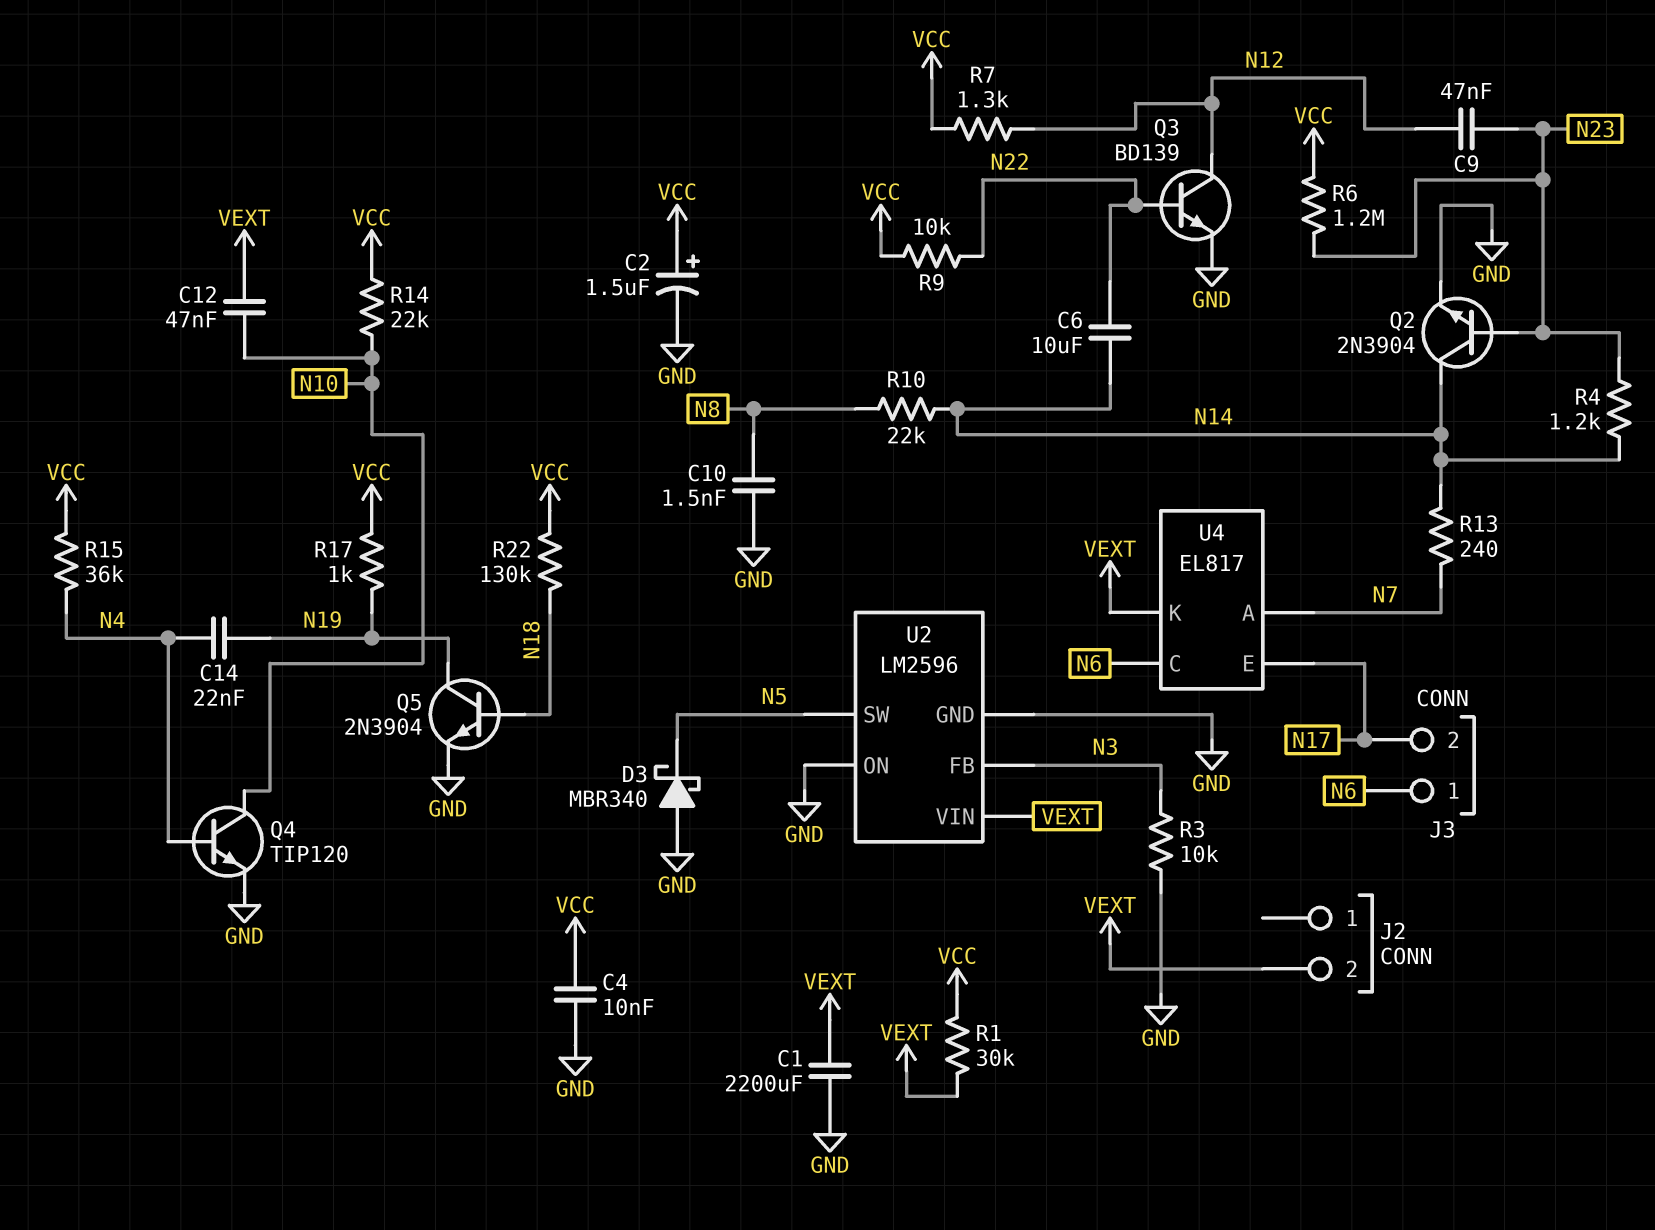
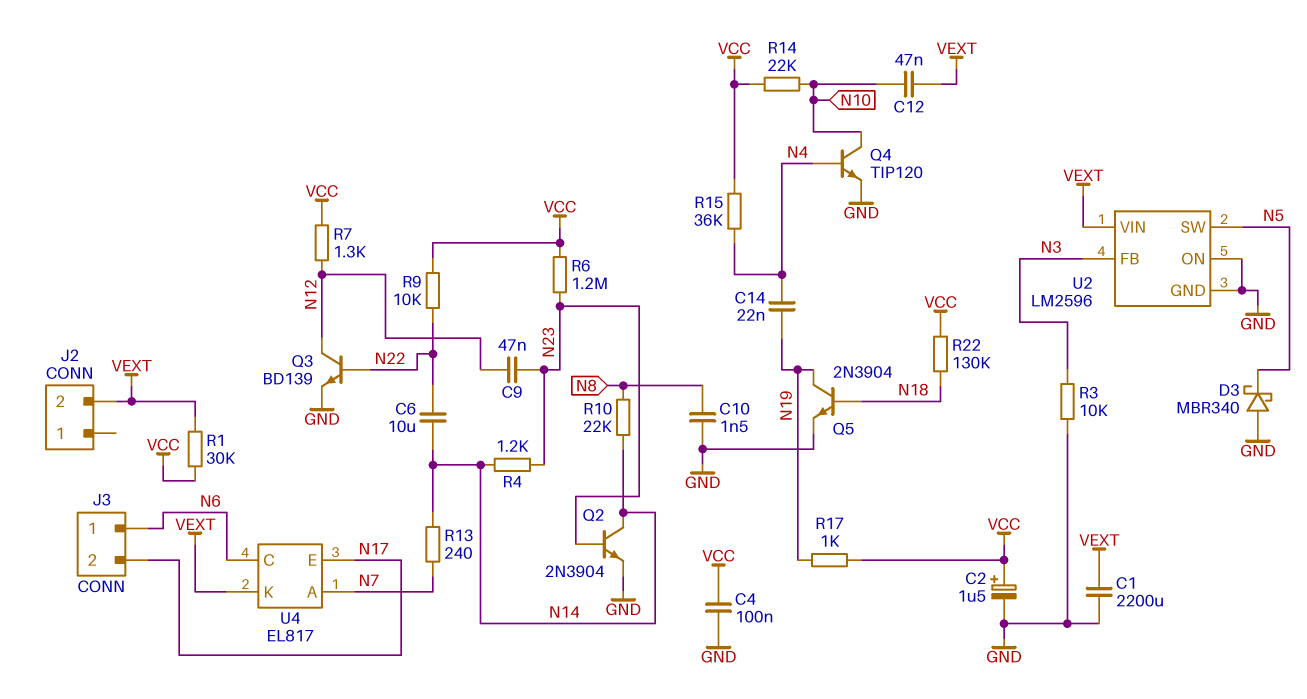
C4: 10nF (GND, VCC) -> 100nF (GND, VCC)

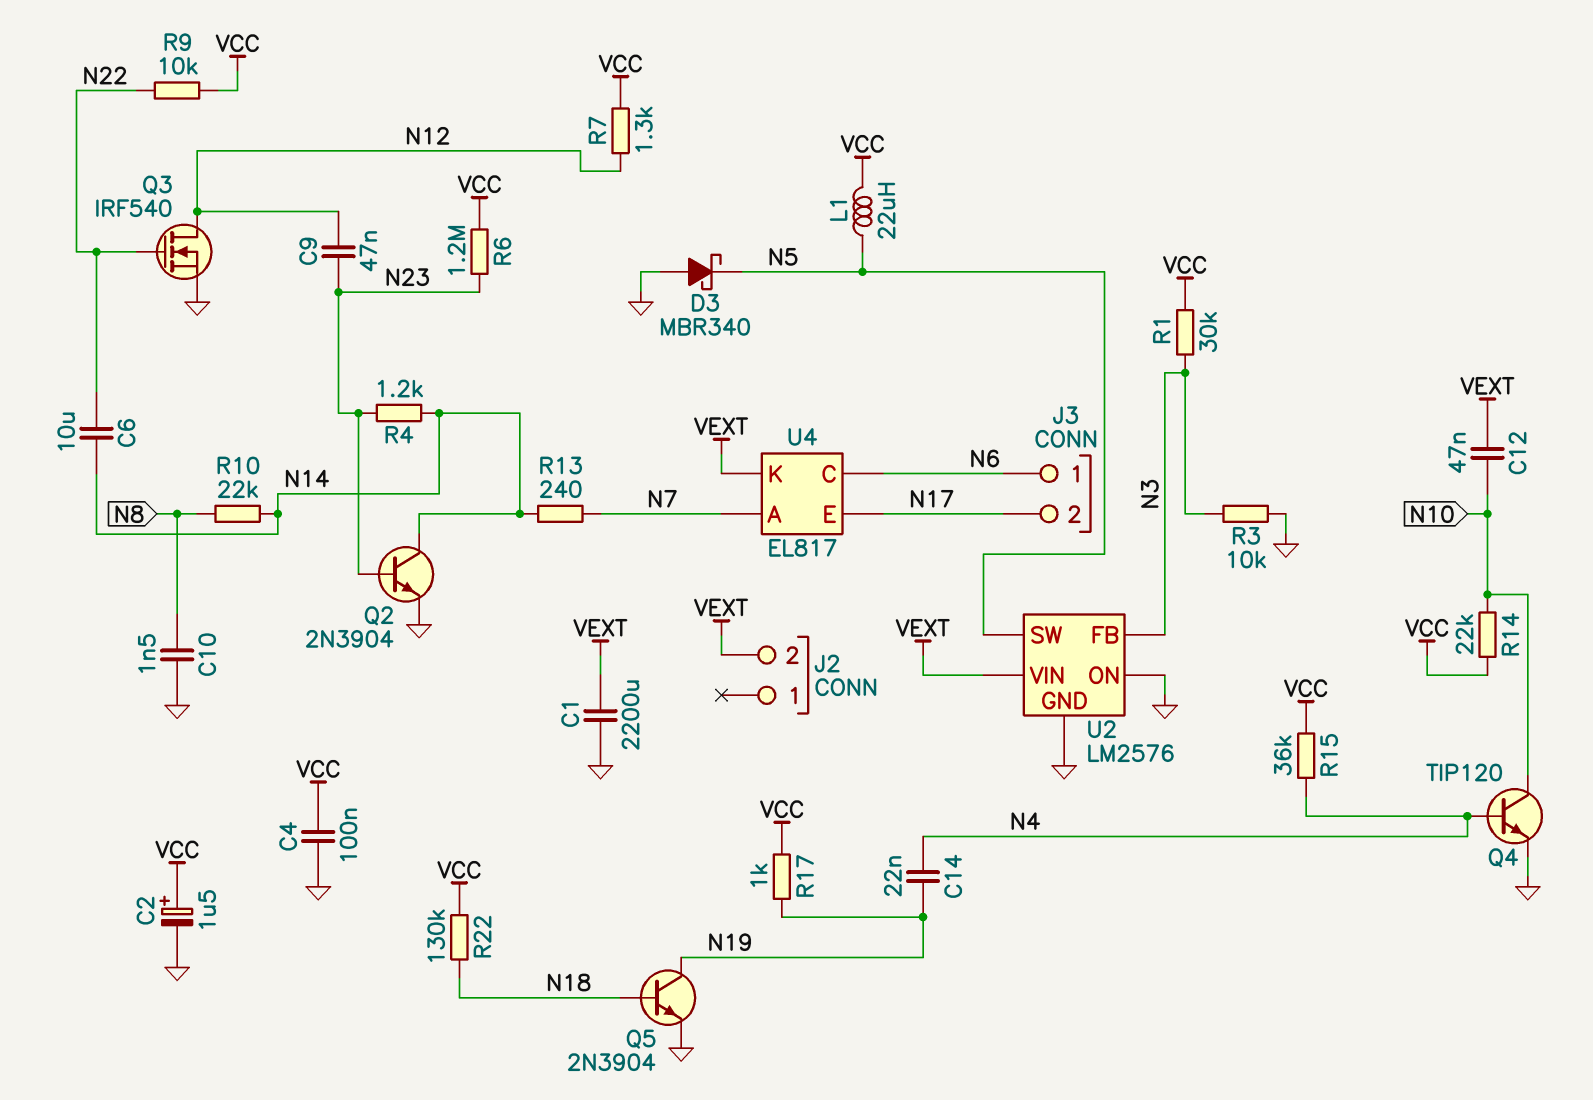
L1: none -> 22uH (N5, VCC)
Q3: NPN BD139 (B N22, C N12, E GND) -> NMOS IRF540 (G N22, D N12, S GND)
R1: 30k (VCC, VEXT) -> 30k (N3, VCC)
U2: LM2596 -> LM2576

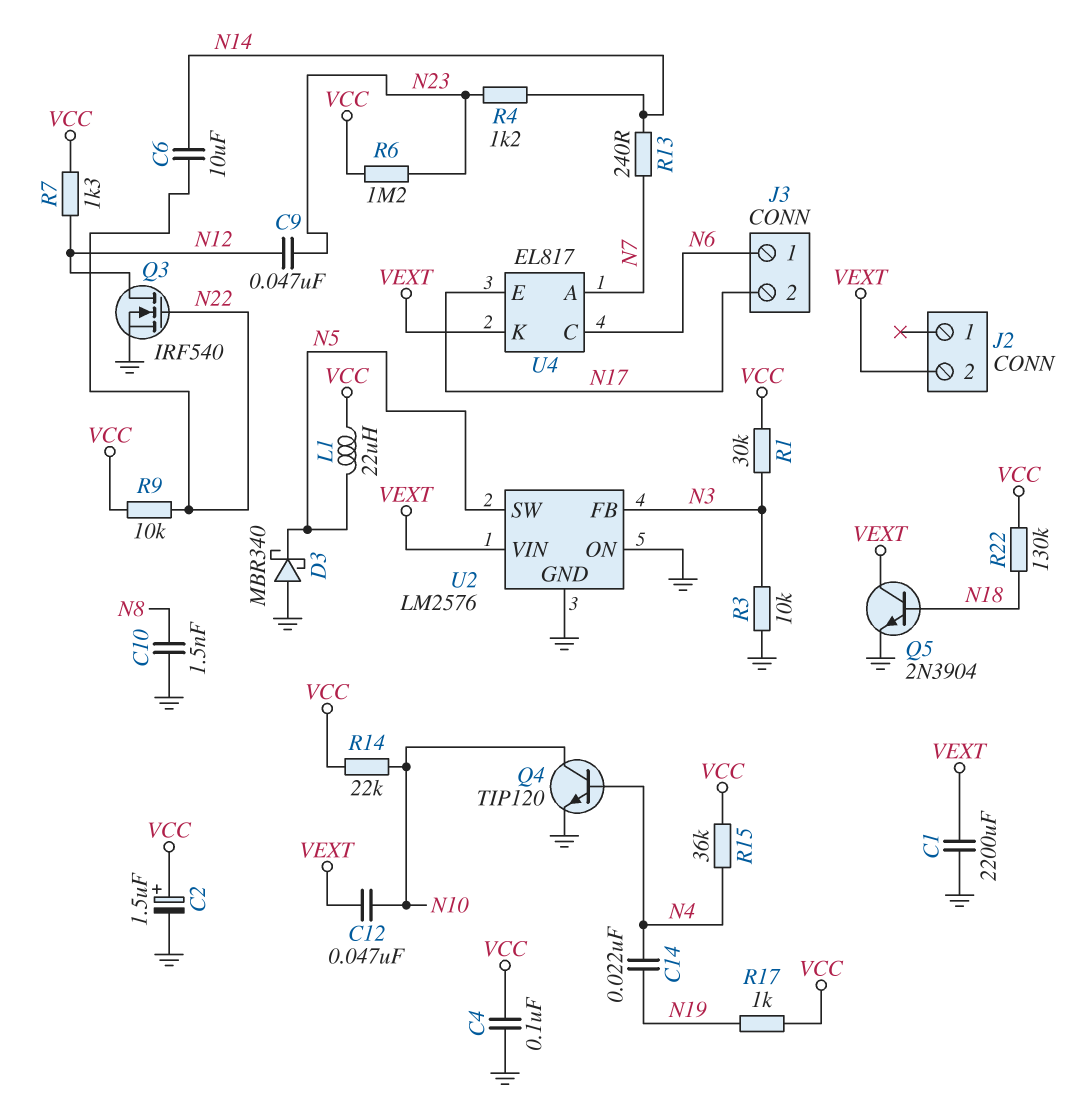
Q2: NPN 2N3904 (B N23, C N14, E GND) -> none
Q5: NPN 2N3904 (B N18, C N19, E GND) -> NPN 2N3904 (B N18, C VEXT, E GND)
R10: 22k (N8, N14) -> none

